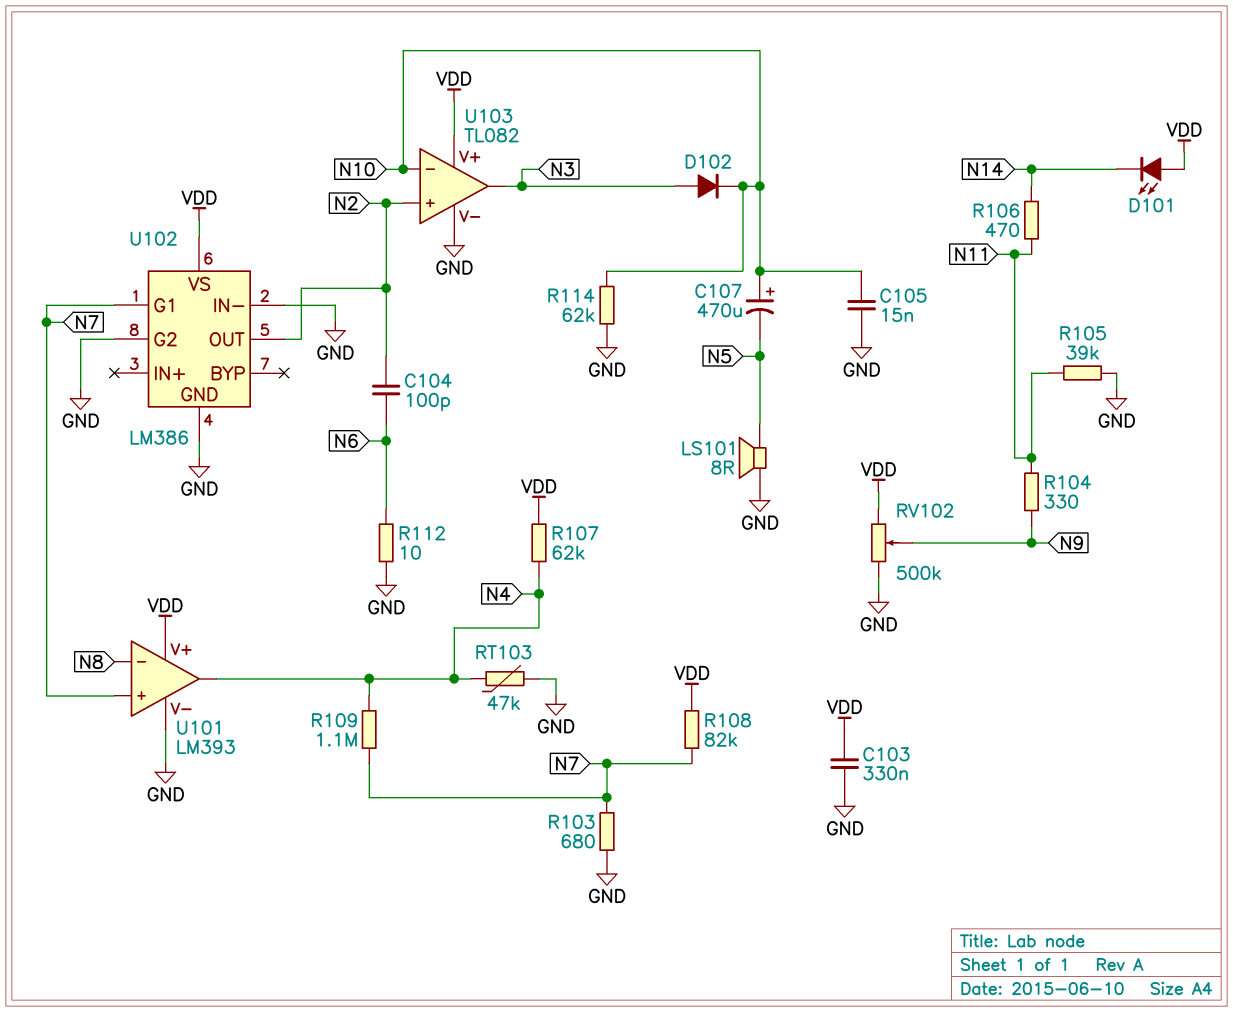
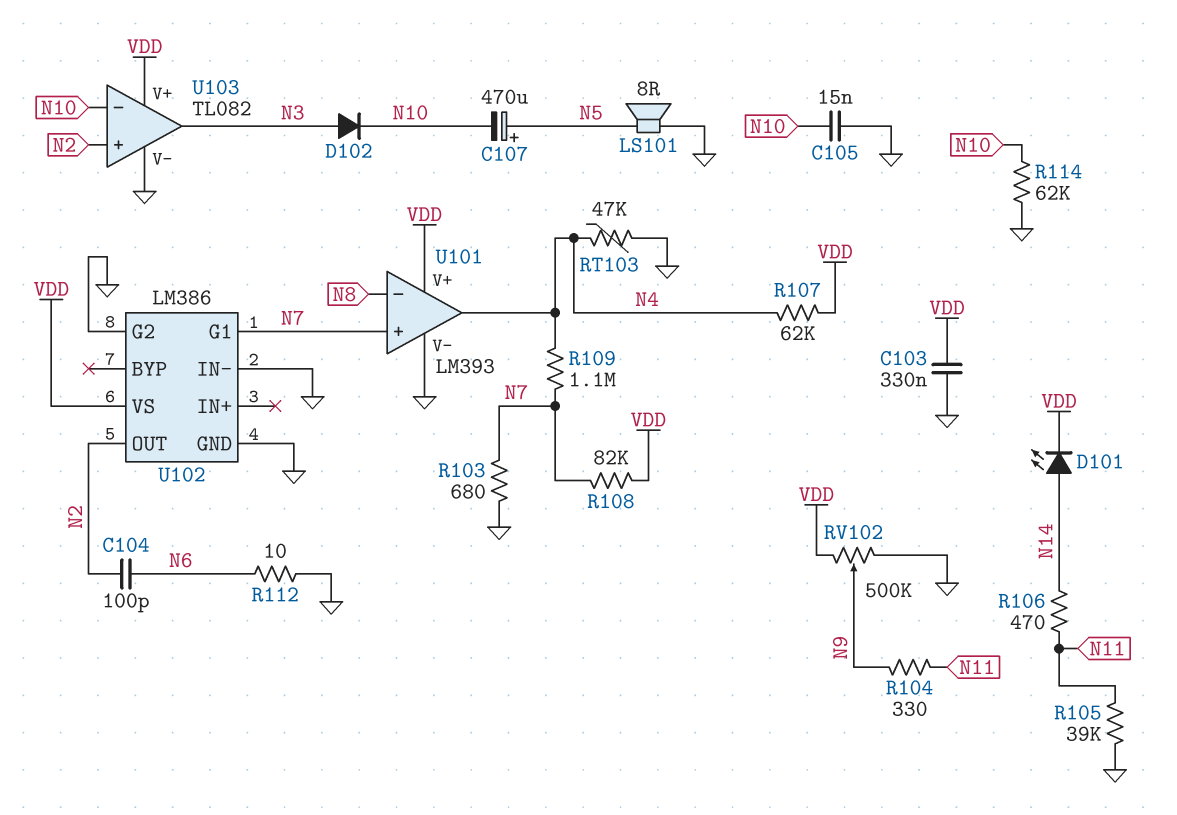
C107: 470uF (plus N10, minus N5) -> 470uF (plus N5, minus N10)
D101: LED (A VDD, K N14) -> LED (A N14, K VDD)

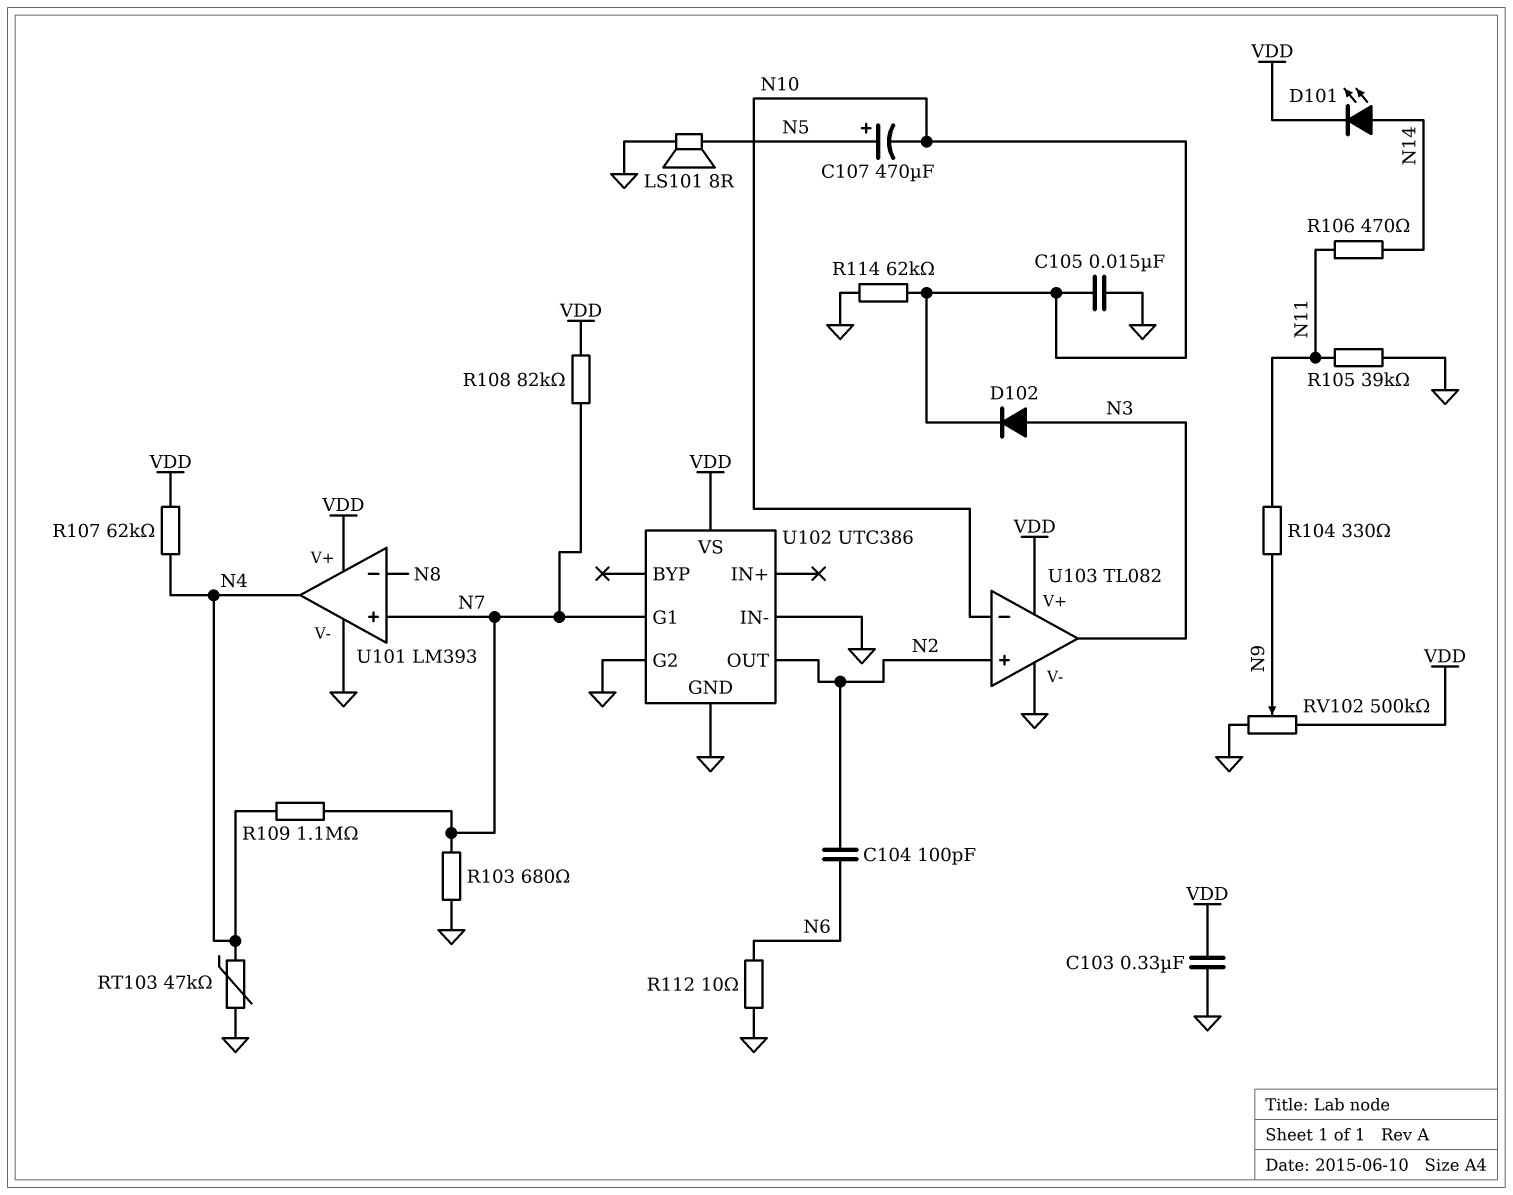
U102: LM386 -> UTC386

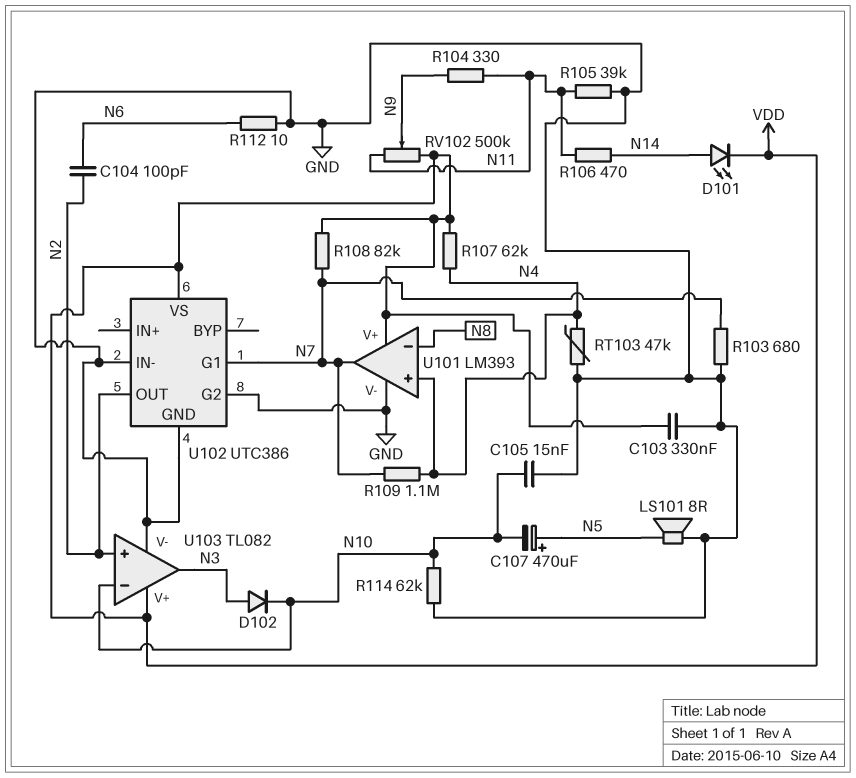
RV102: 500k (GND, VDD, wiper N9) -> 500k (N11, VDD, wiper N9)
U101 pin in+: N7 -> N4
U101 pin out: N4 -> N7

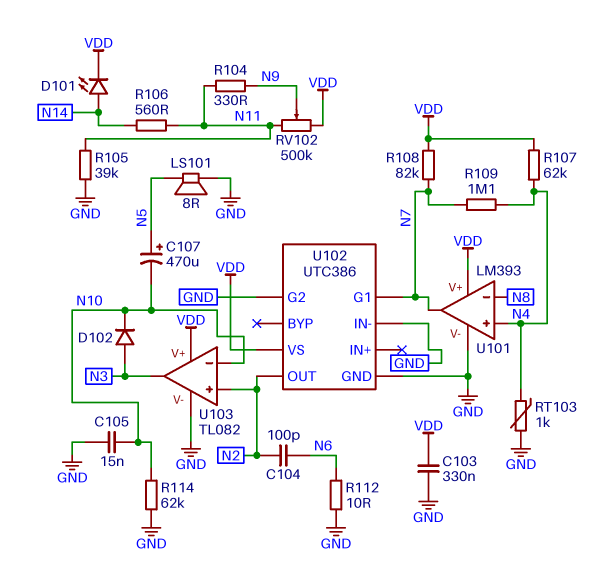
R103: 680 (GND, N7) -> none
R106: 470 (N11, N14) -> 560 (N11, N14)
RT103: 47k (GND, N4) -> 1k (GND, N4)

